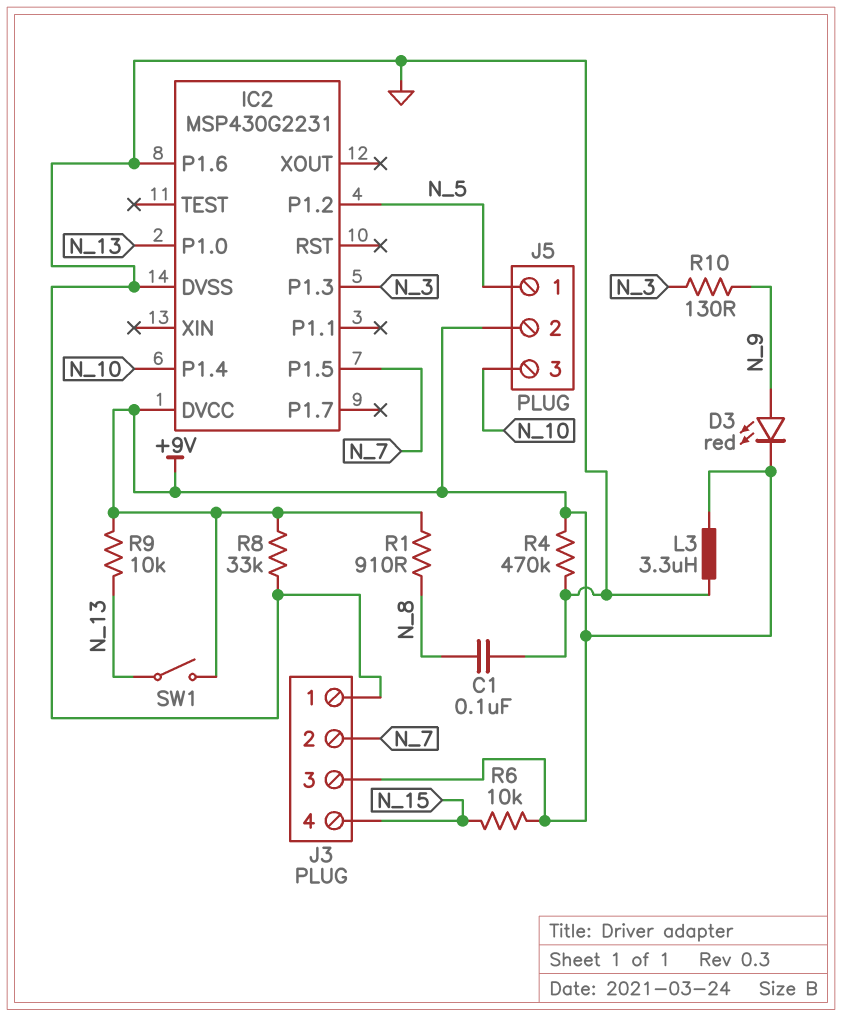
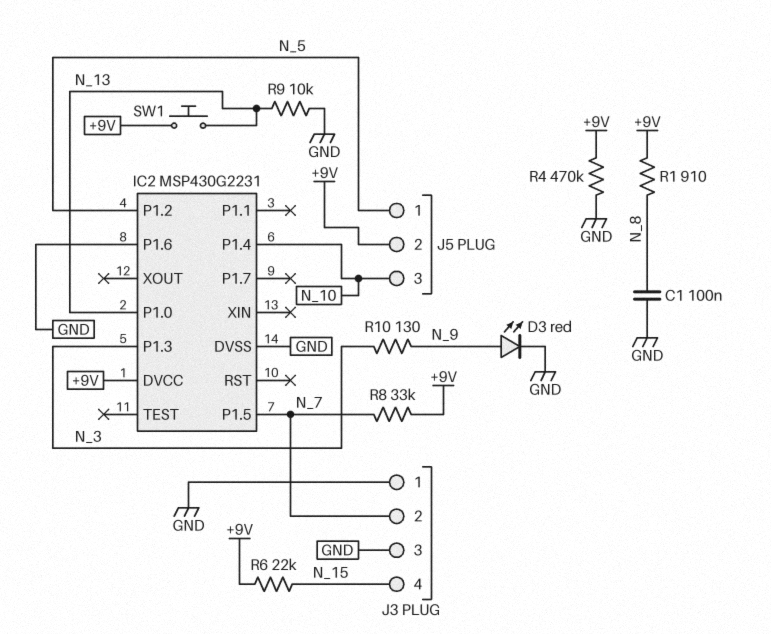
D3: LED red (A N_9, K +9V) -> LED red (A N_9, K GND)
J3 pin 3: +9V -> GND
L3: 3.3uH (+9V, GND) -> none
R6: 10k (+9V, N_15) -> 22k (+9V, N_15)
R8: 33k (+9V, GND) -> 33k (+9V, N_7)
R9: 10k (+9V, N_13) -> 10k (GND, N_13)
SW1: switch (+9V, N_13) -> button (+9V, N_13)

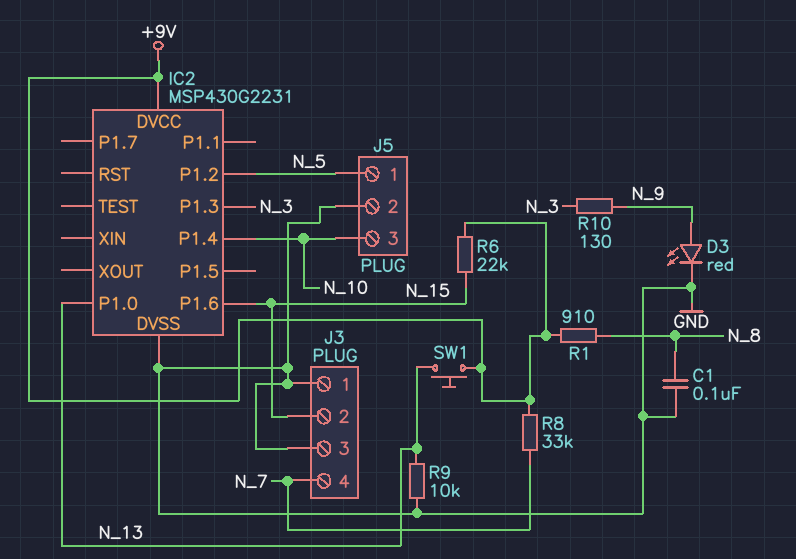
IC2 pin P1.5: N_7 -> none
IC2 pin P1.6: GND -> N_15
J3 pin 2: N_7 -> N_15
J3 pin 4: N_15 -> N_7
J5 pin 2: +9V -> GND
R4: 470k (+9V, GND) -> none

